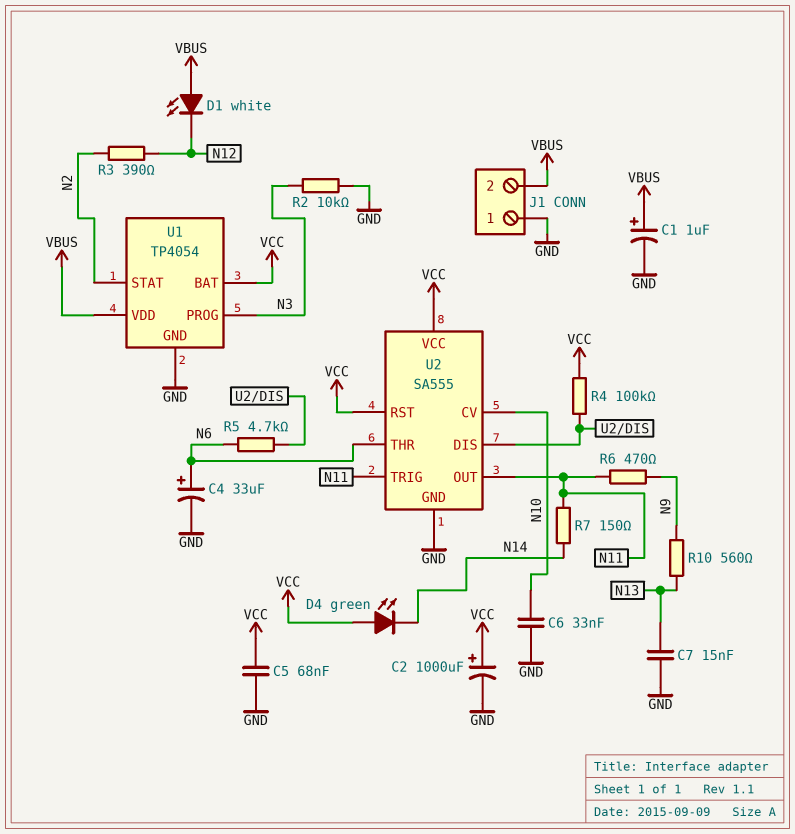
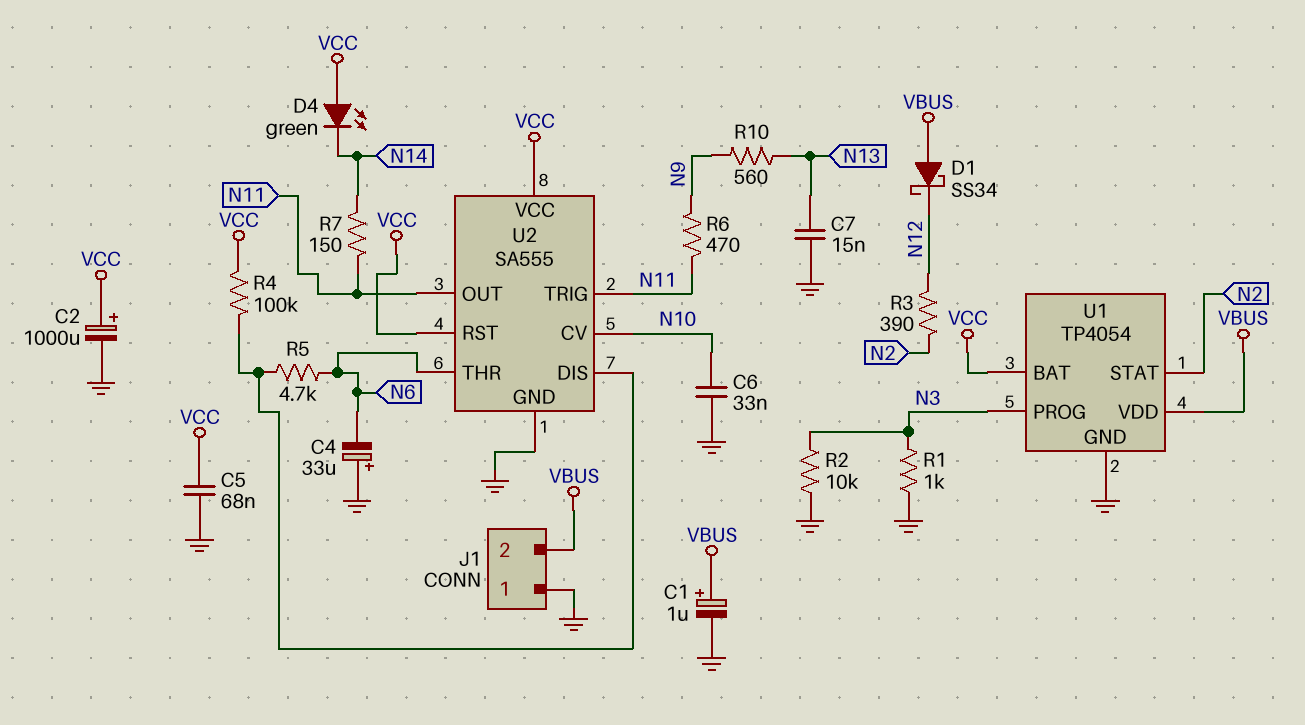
C4: 33uF (plus N6, minus GND) -> 33uF (plus GND, minus N6)
D1: LED white (A VBUS, K N12) -> schottky SS34 (A VBUS, K N12)
R1: none -> 1k (GND, N3)

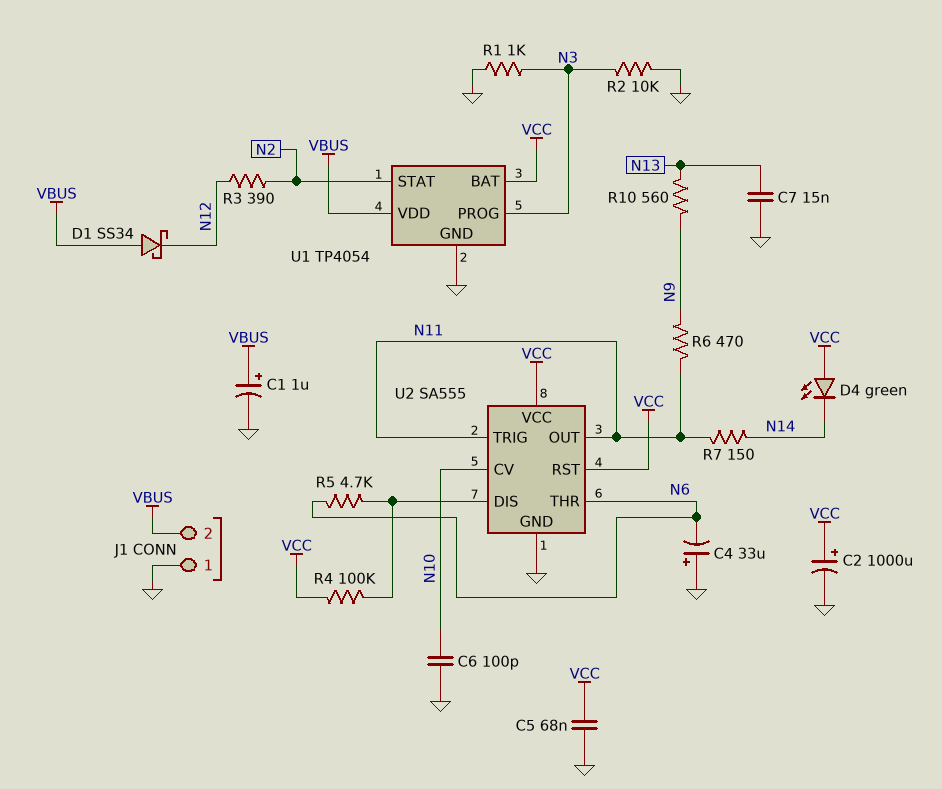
C6: 33nF (GND, N10) -> 100pF (GND, N10)

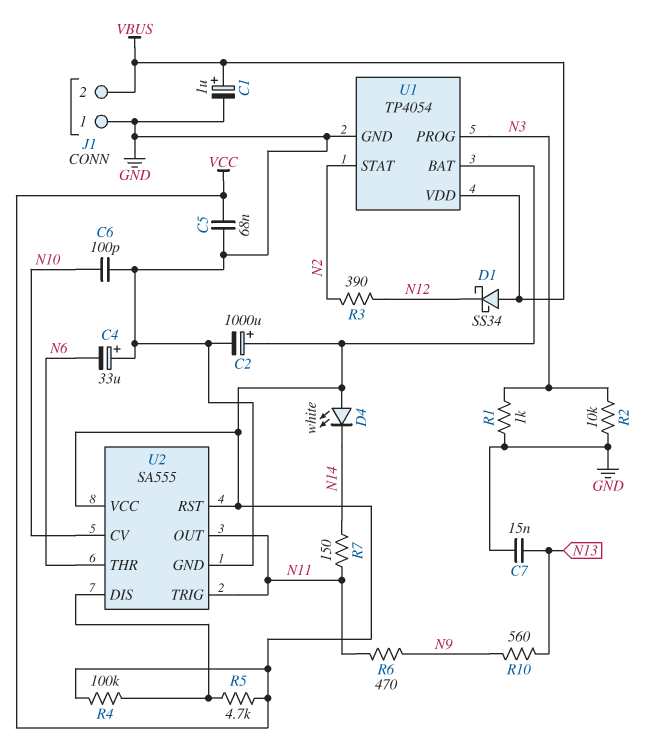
D4: LED green (A VCC, K N14) -> LED white (A VCC, K N14)
R5: 4.7k (N6, U2/DIS) -> 4.7k (U2/DIS, VCC)

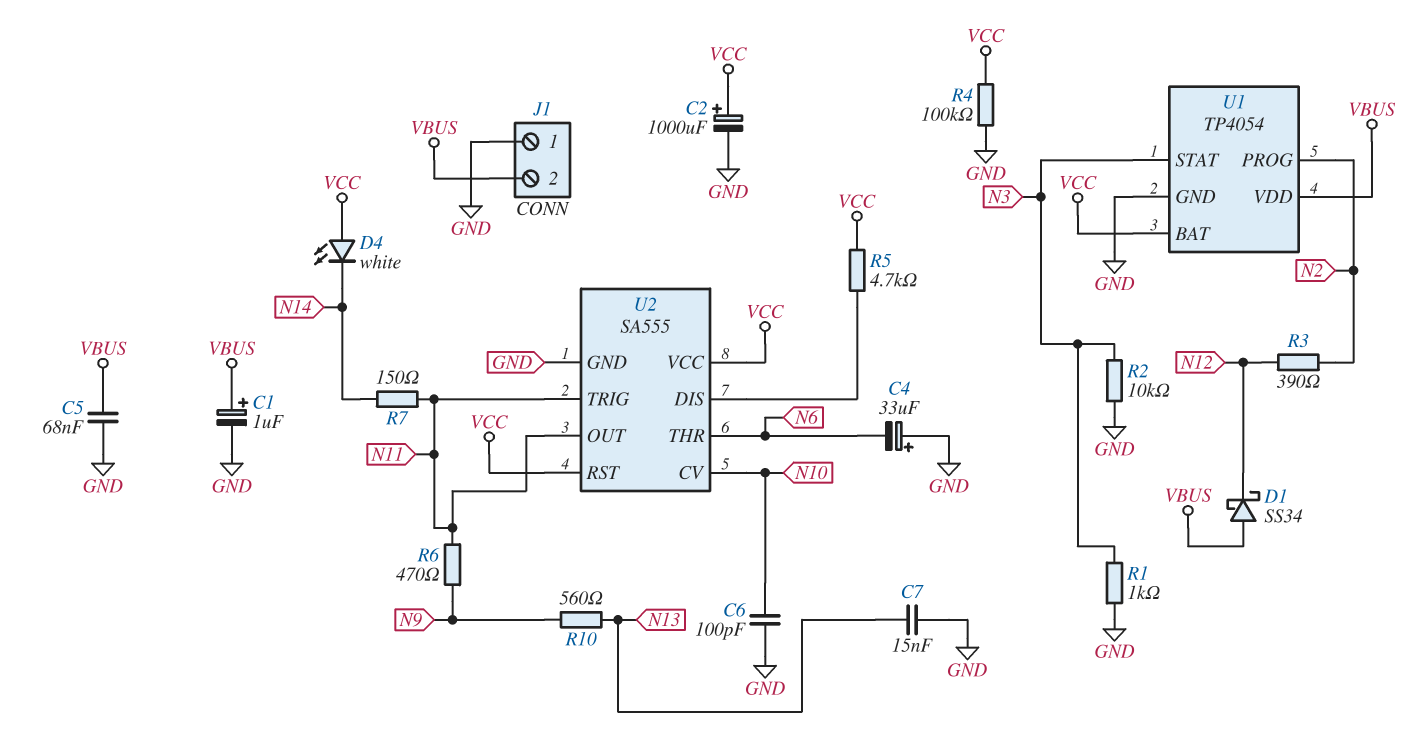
C5: 68nF (GND, VCC) -> 68nF (GND, VBUS)
R4: 100k (U2/DIS, VCC) -> 100k (GND, VCC)
U1 pin PROG: N3 -> N2
U1 pin STAT: N2 -> N3

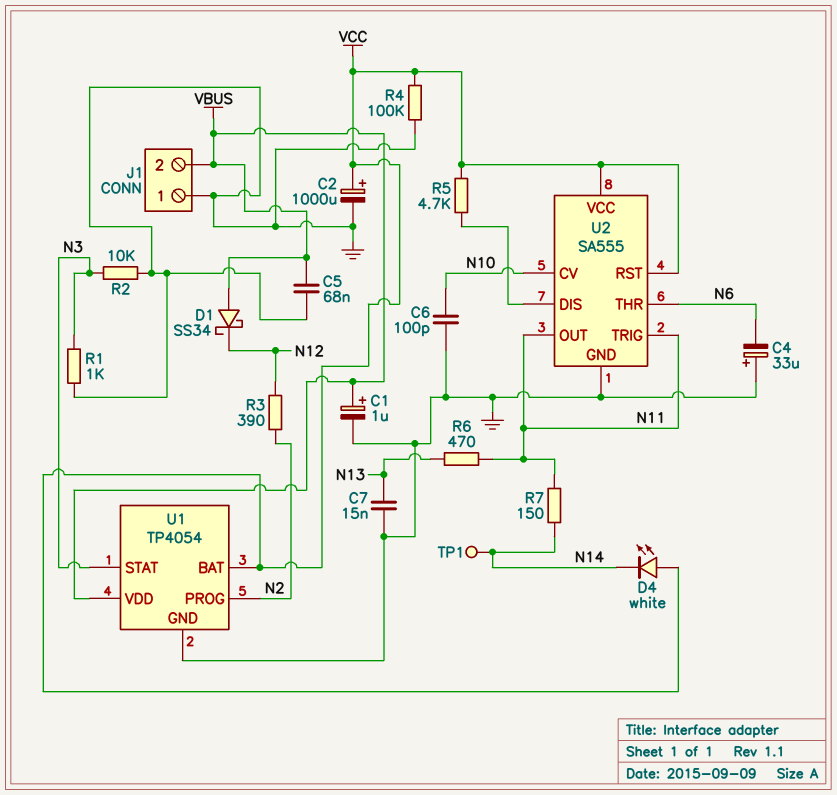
R6: 470 (N9, N11) -> 470 (N11, N13)
R10: 560 (N9, N13) -> none
TP1: none -> test point (N14)

